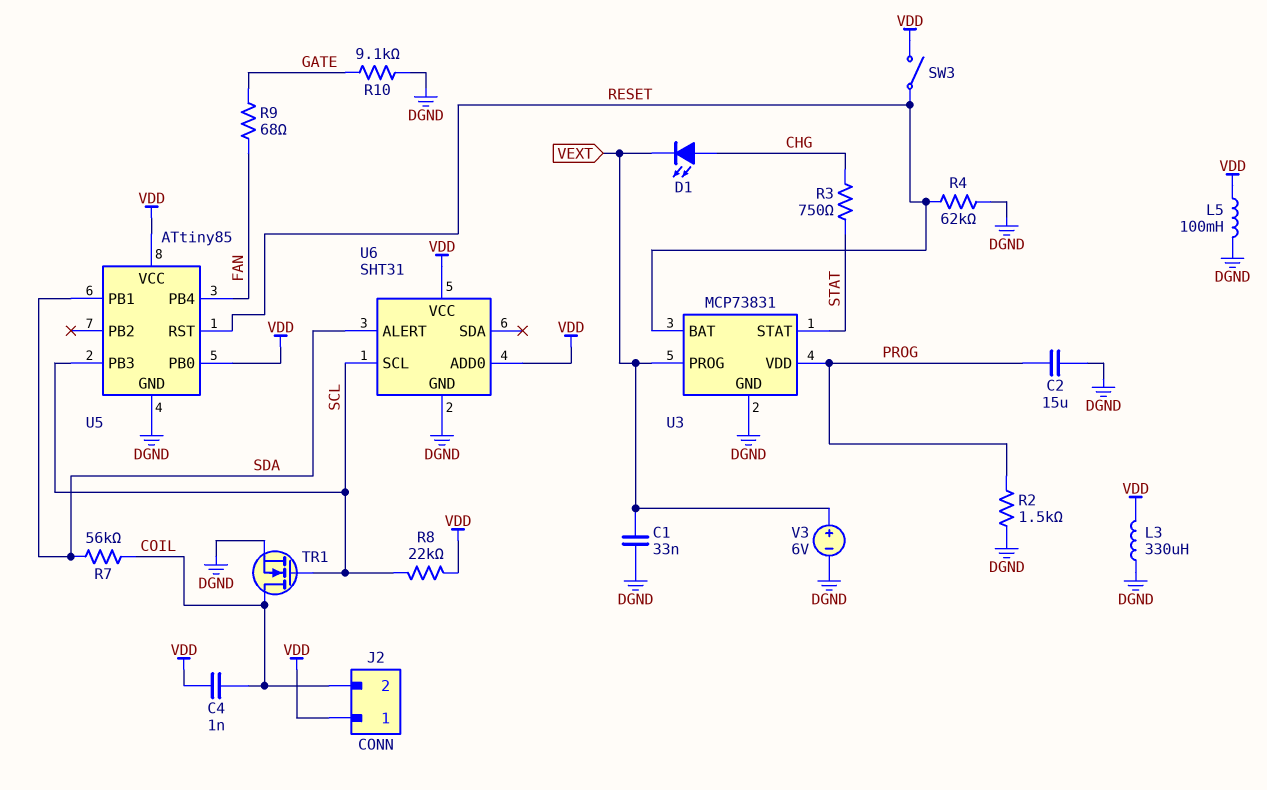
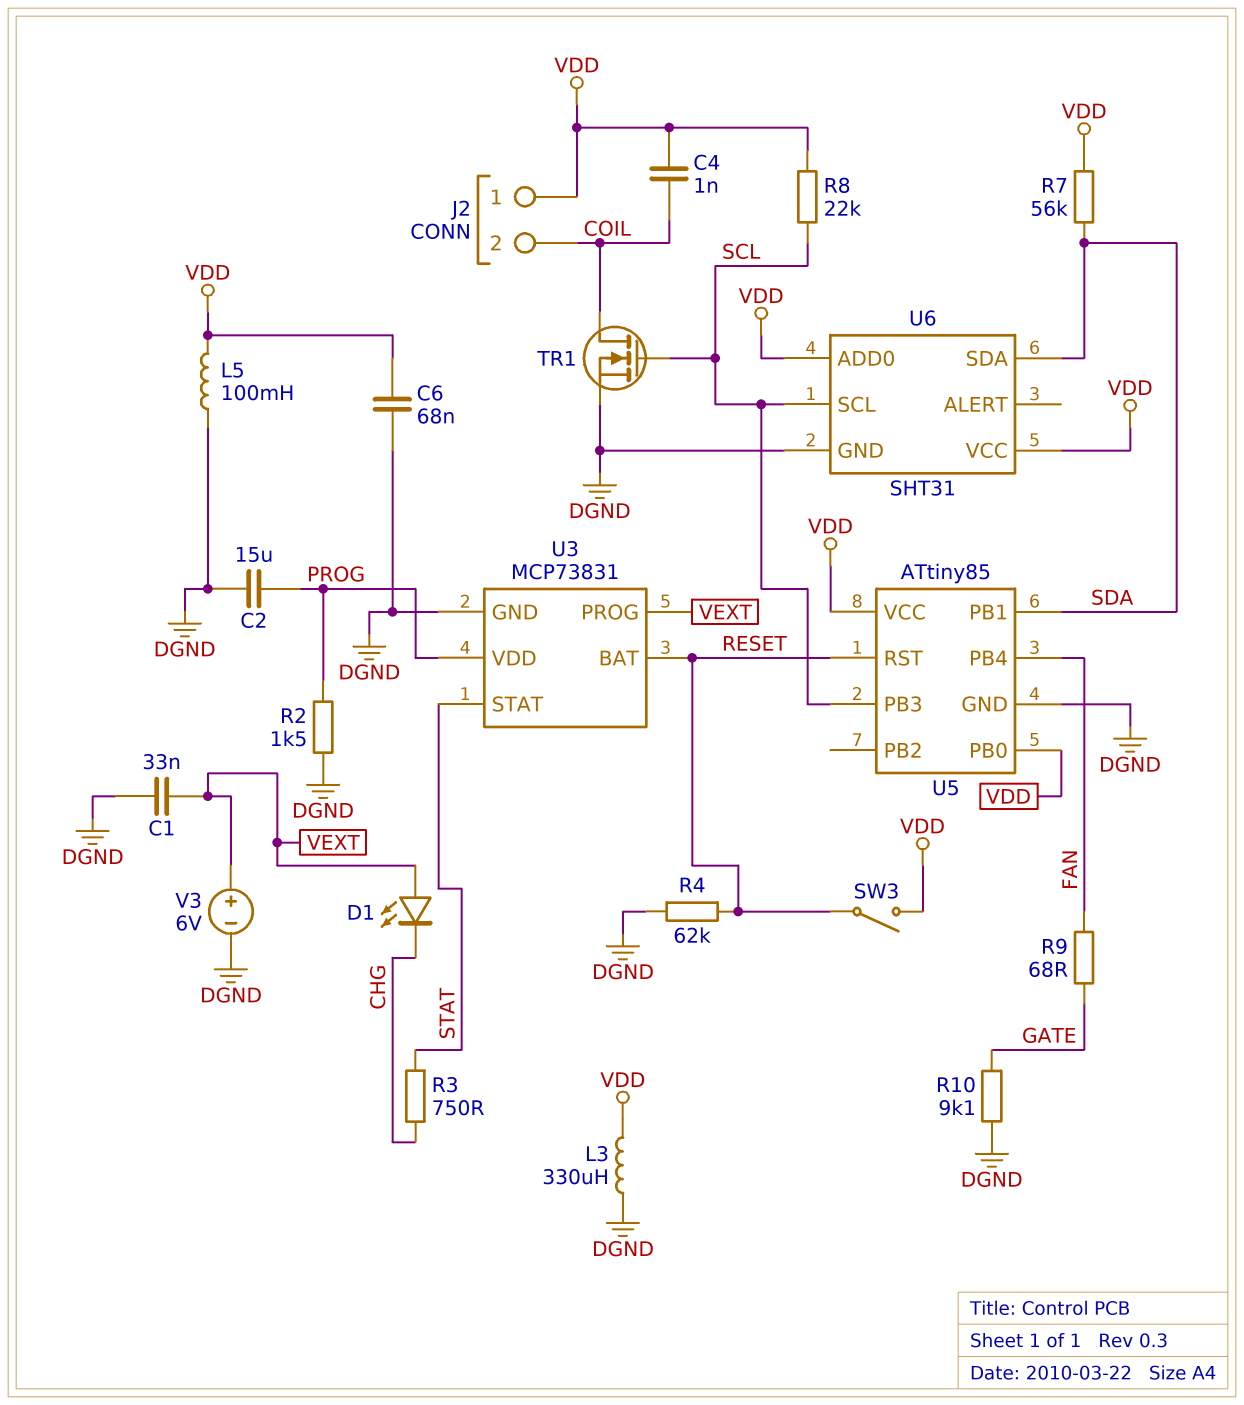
C6: none -> 68nF (DGND, VDD)
D1: LED (A CHG, K VEXT) -> LED (A VEXT, K CHG)
R7: 56k (COIL, SDA) -> 56k (SDA, VDD)
U6 pin ALERT: SDA -> none
U6 pin SDA: none -> SDA

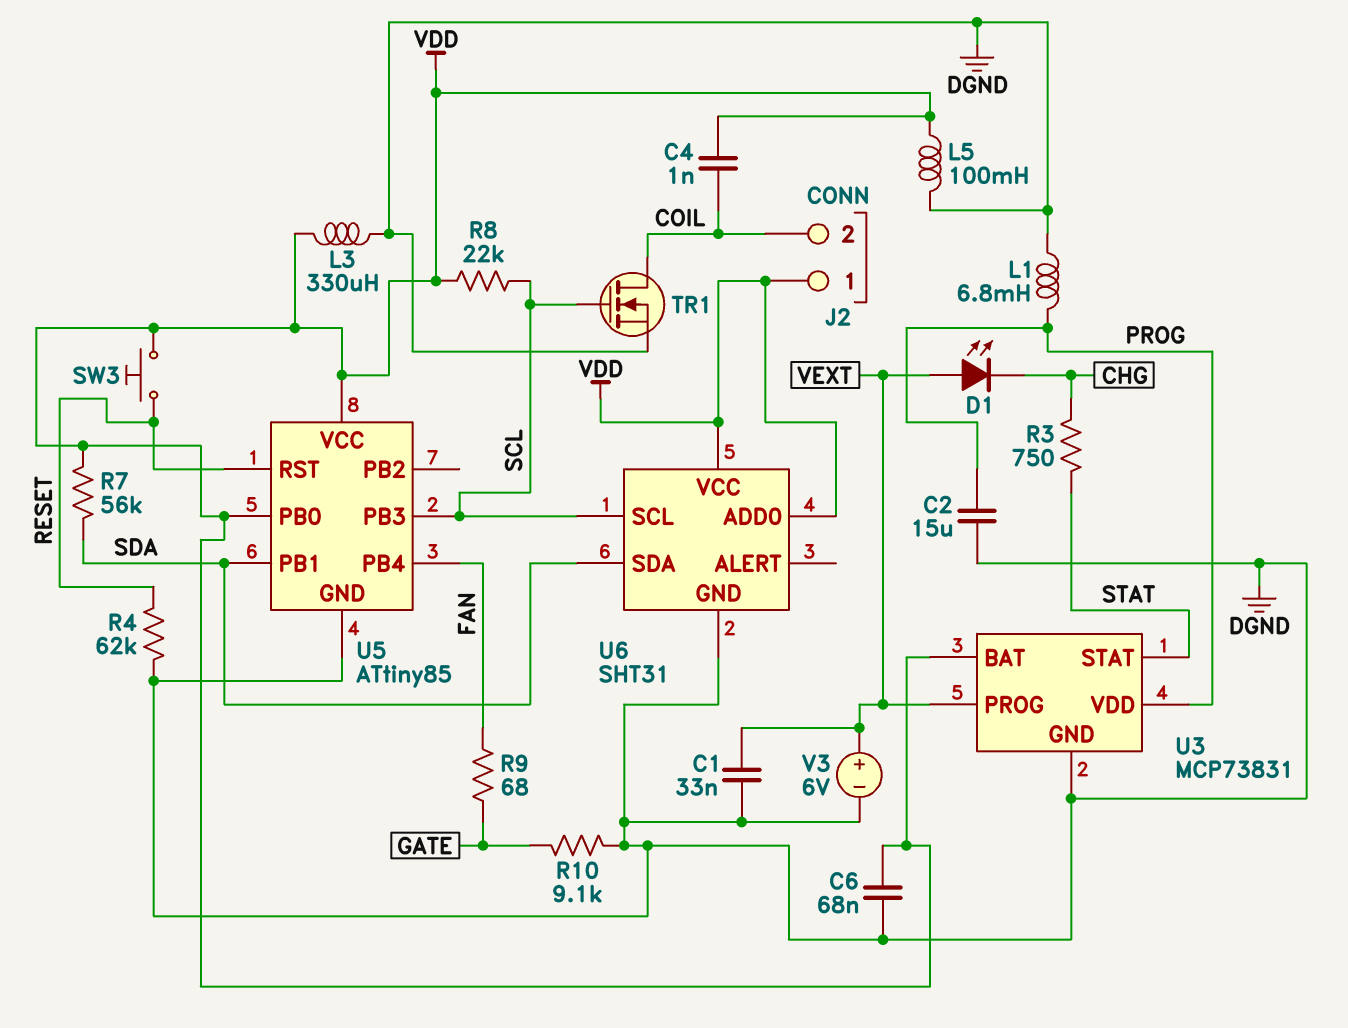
L1: none -> 6.8mH (DGND, PROG)
R2: 1.5k (DGND, PROG) -> none
SW3: switch (RESET, VDD) -> button (RESET, VDD)
U3 pin BAT: RESET -> VDD

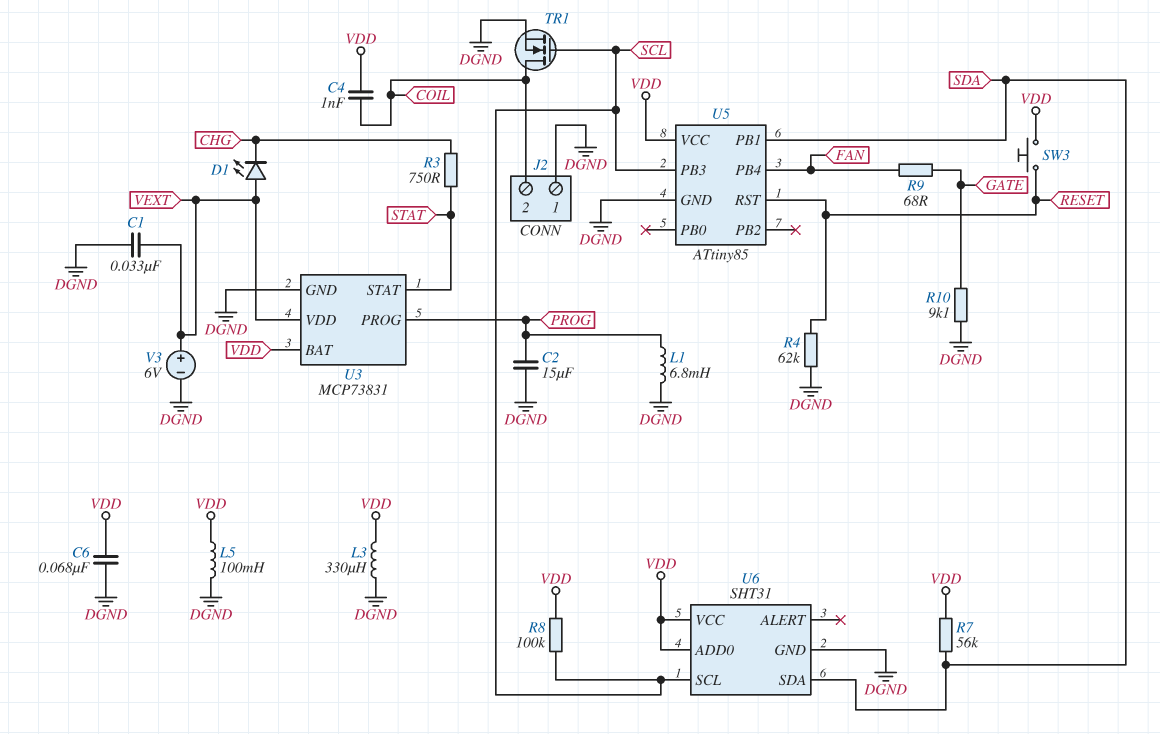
J2 pin 1: VDD -> DGND
R8: 22k (SCL, VDD) -> 100k (SCL, VDD)
U3 pin PROG: VEXT -> PROG
U3 pin VDD: PROG -> VEXT
U5 pin PB0: VDD -> none

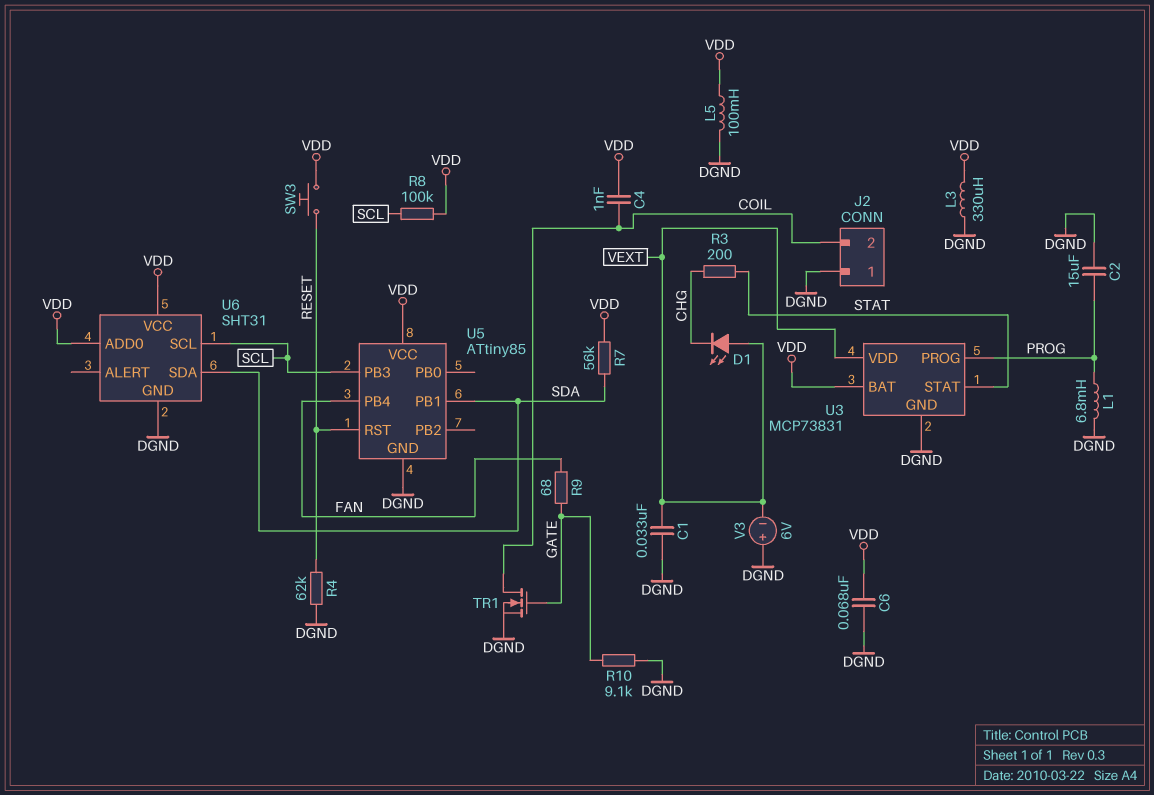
R3: 750 (CHG, STAT) -> 200 (CHG, STAT)
TR1: NMOS (G SCL, D COIL, S DGND) -> NMOS (G GATE, D COIL, S DGND)
V3: 6V (plus VEXT, minus DGND) -> 6V (plus DGND, minus VEXT)

